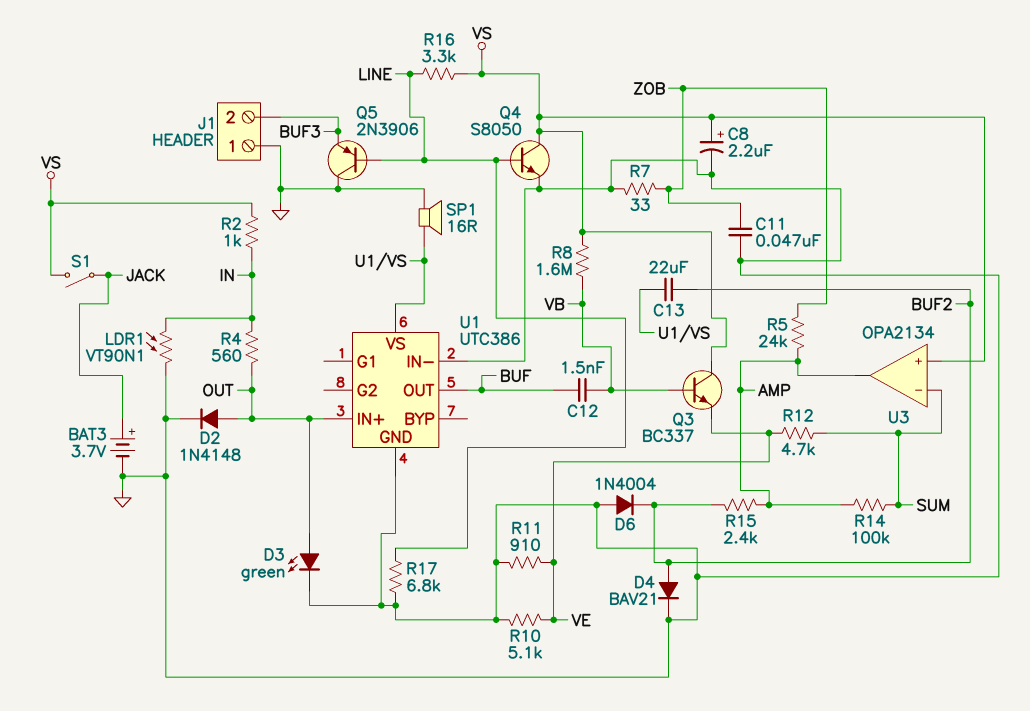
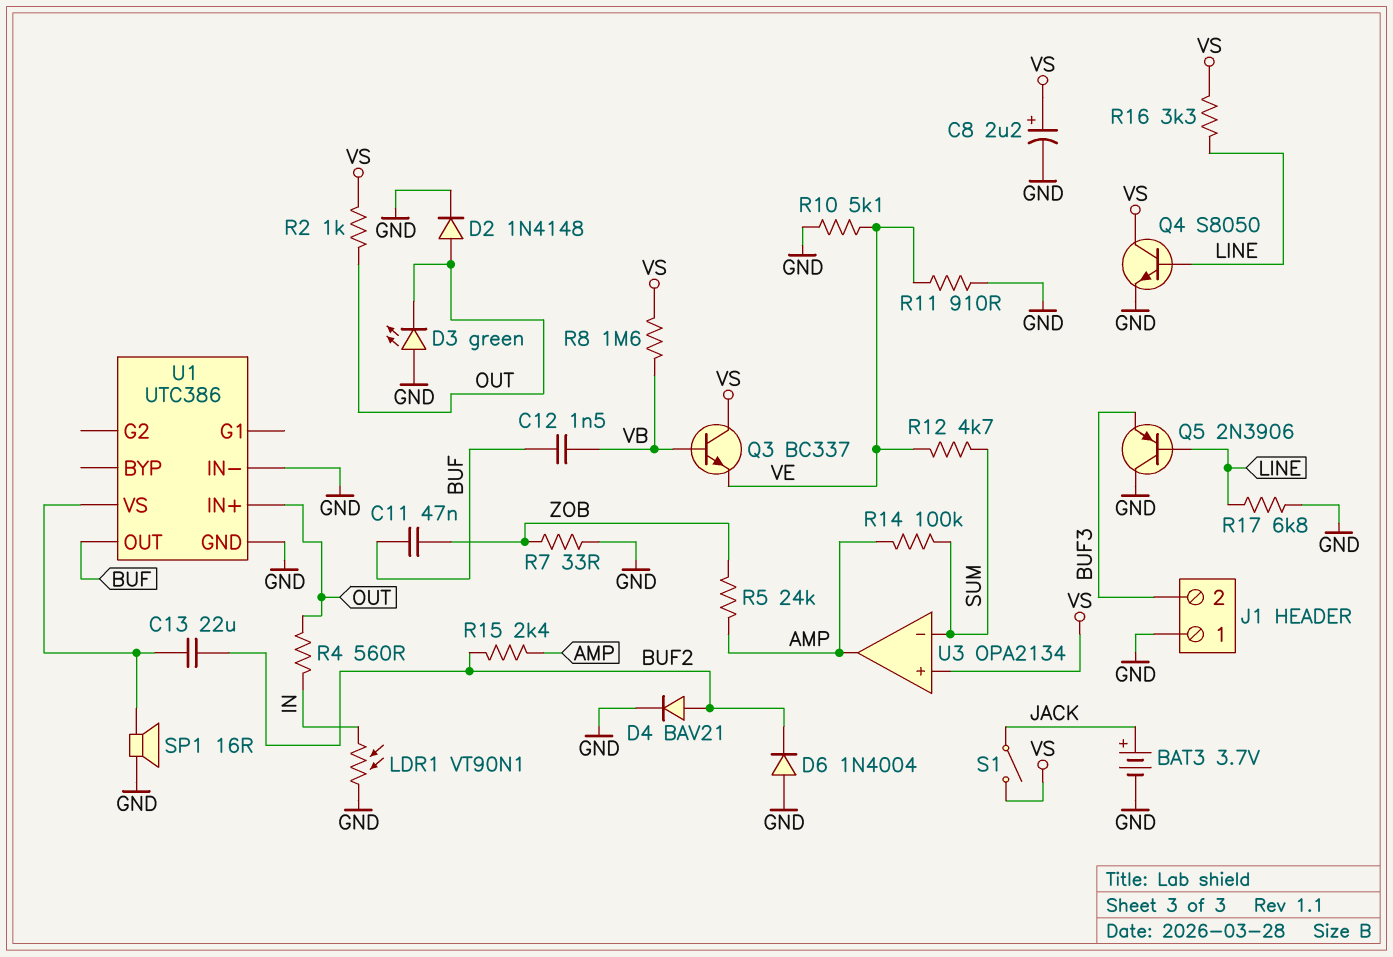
C11: 47nF (GND, ZOB) -> 47nF (BUF, ZOB)
D3: LED green (A OUT, K GND) -> LED green (A GND, K OUT)
R2: 1k (IN, VS) -> 1k (OUT, VS)

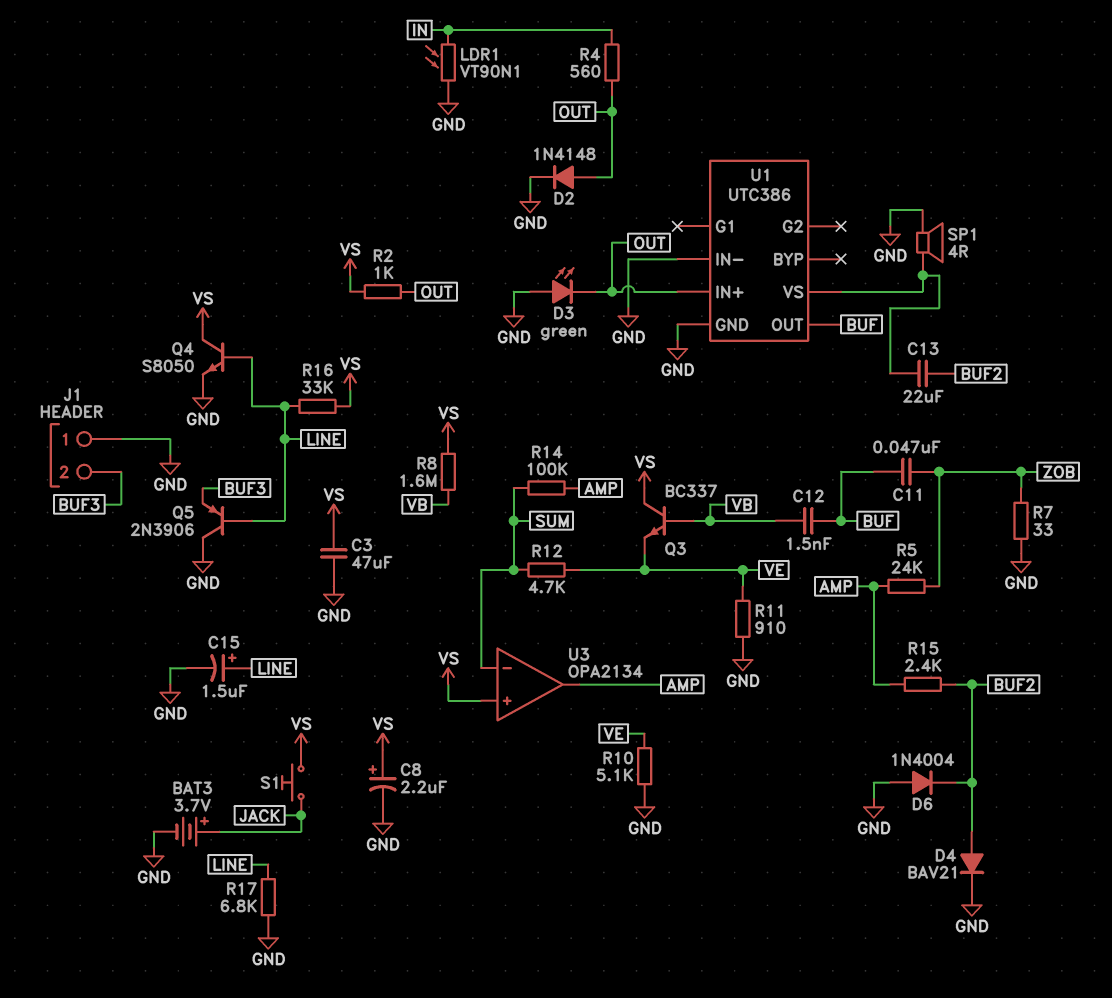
C3: none -> 47uF (GND, VS)
C15: none -> 1.5uF (plus LINE, minus GND)
R16: 3.3k (LINE, VS) -> 33k (LINE, VS)
S1: switch (JACK, VS) -> button (JACK, VS)
SP1: speaker 16R (GND, U1/VS) -> speaker 4R (GND, U1/VS)

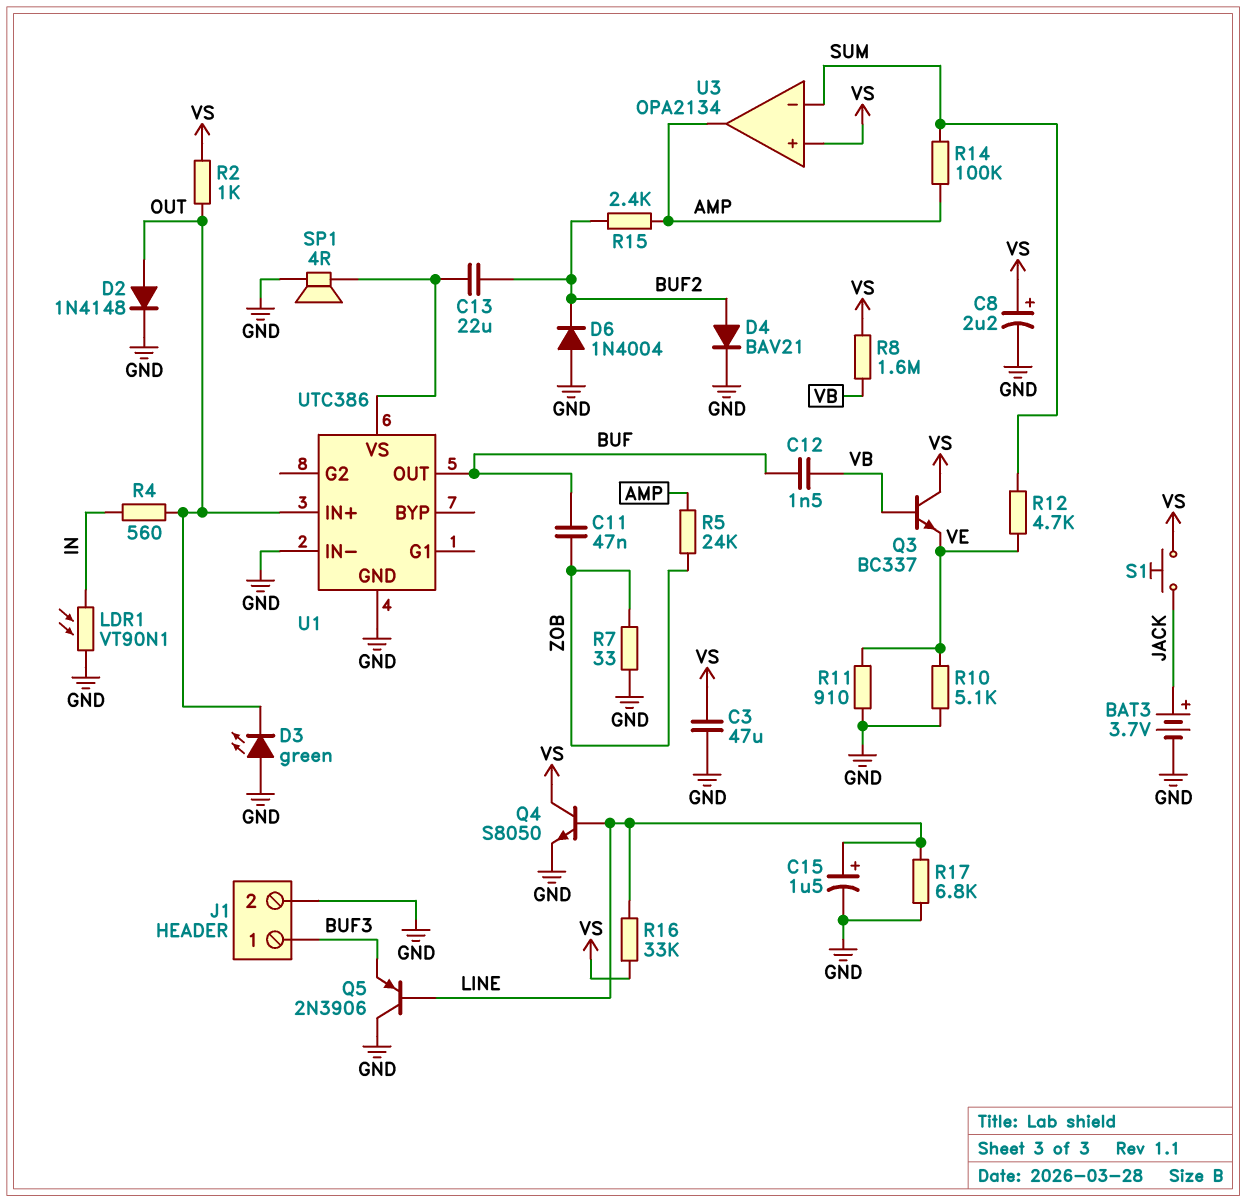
J1 pin 1: GND -> BUF3
J1 pin 2: BUF3 -> GND

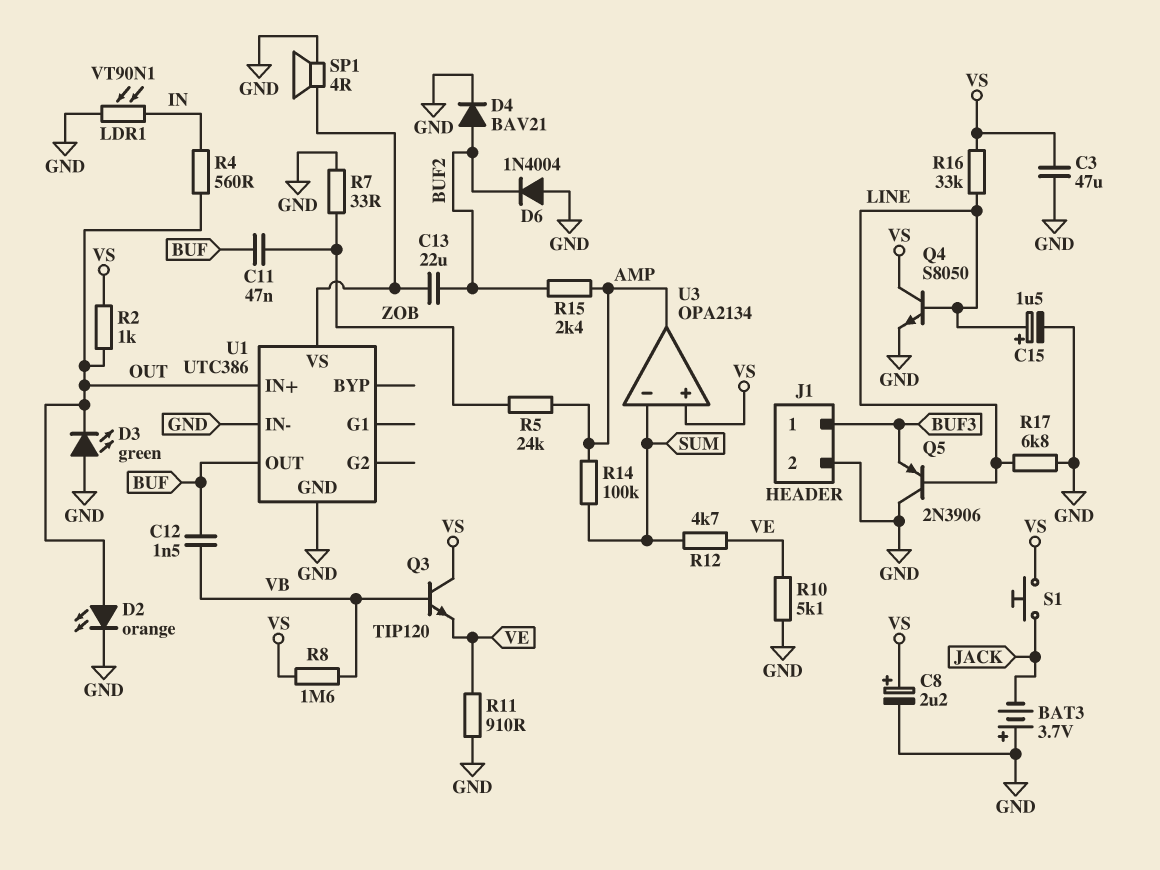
BAT3: 3.7V (plus JACK, minus GND) -> 3.7V (plus GND, minus JACK)
D2: diode 1N4148 (A OUT, K GND) -> LED orange (A OUT, K GND)
Q3: NPN BC337 (B VB, C VS, E VE) -> NPN TIP120 (B VB, C VS, E VE)

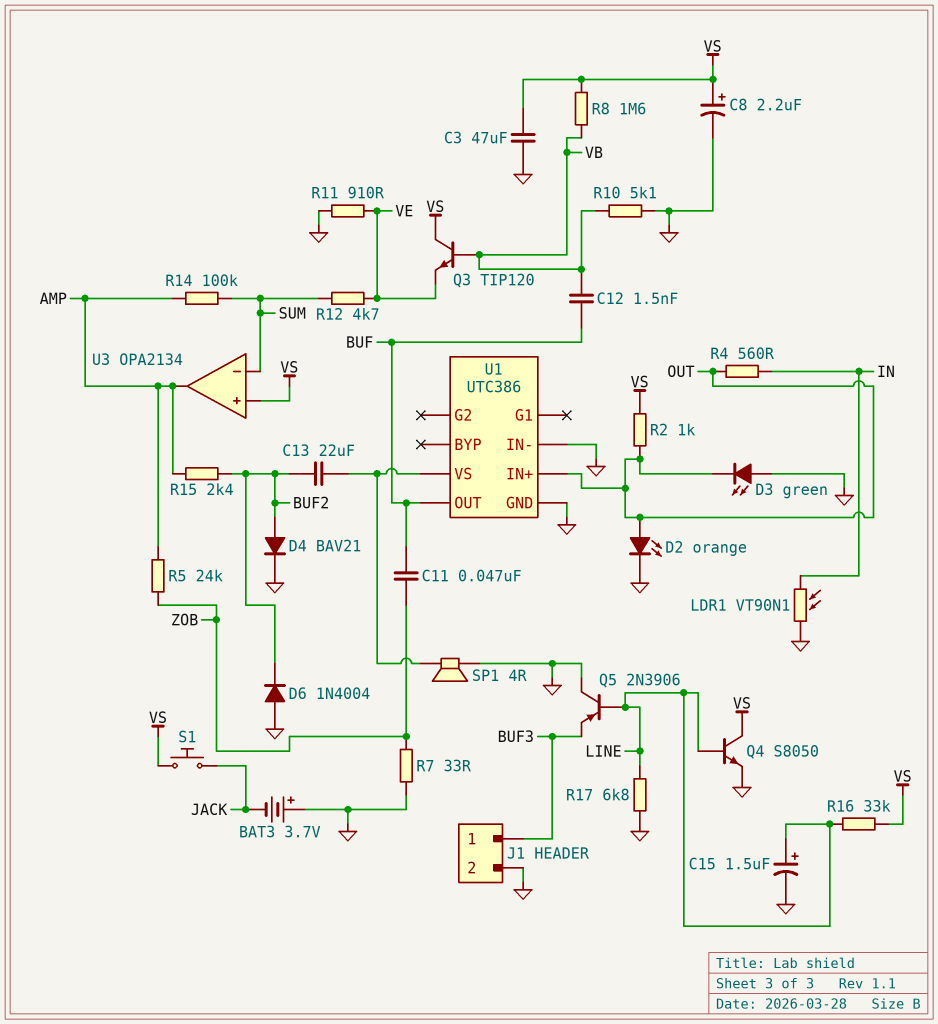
R10: 5.1k (GND, VE) -> 5.1k (GND, VB)

